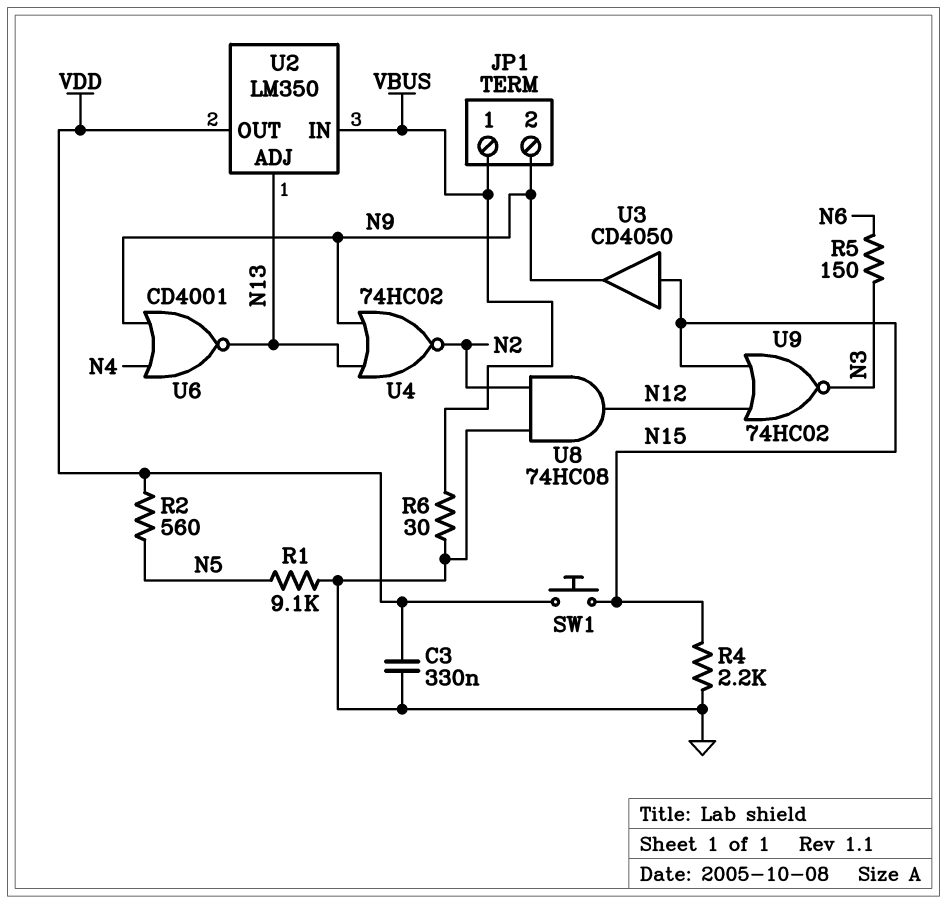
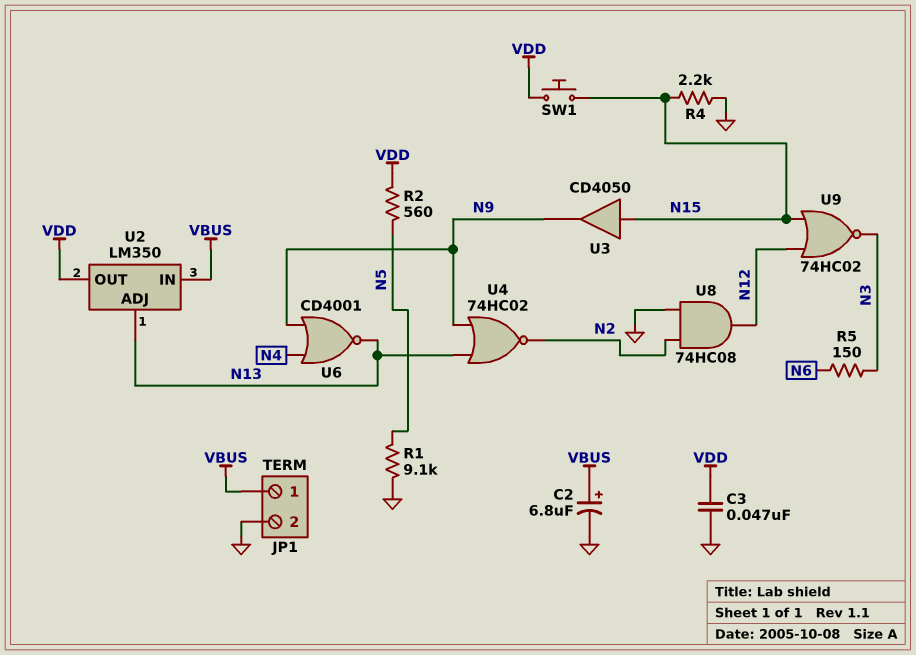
C2: none -> 6.8uF (plus VBUS, minus GND)
C3: 330nF (GND, VDD) -> 47nF (GND, VDD)
JP1 pin 2: N9 -> GND
R6: 30 (GND, VBUS) -> none

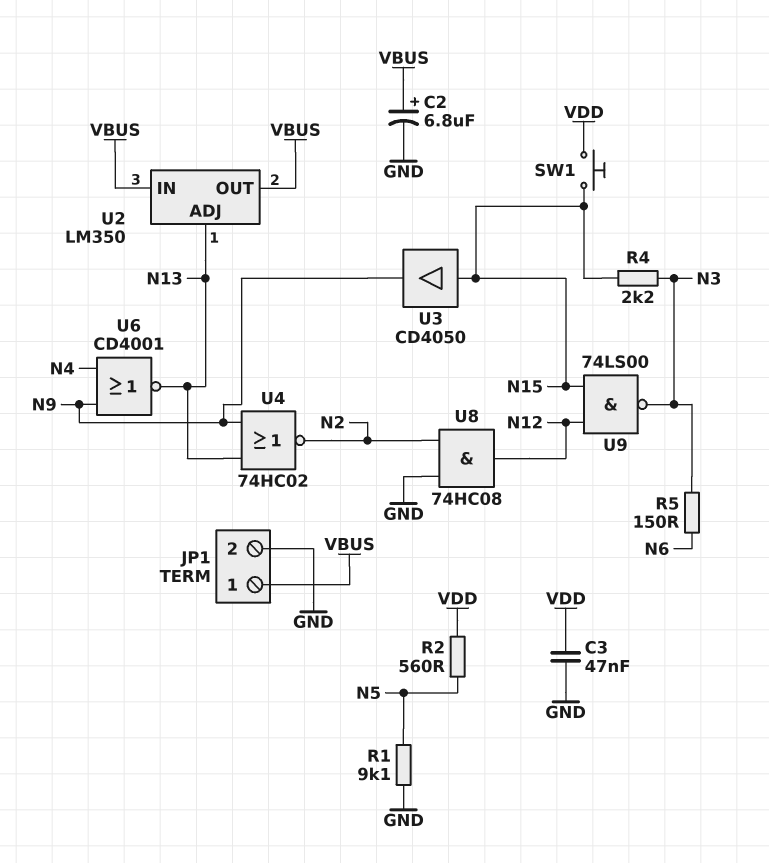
R4: 2.2k (GND, N15) -> 2.2k (N3, N15)
U2 pin OUT: VDD -> VBUS
U9: NOR 74HC02 (in N12, in N15, out N3) -> NAND 74LS00 (in N12, in N15, out N3)

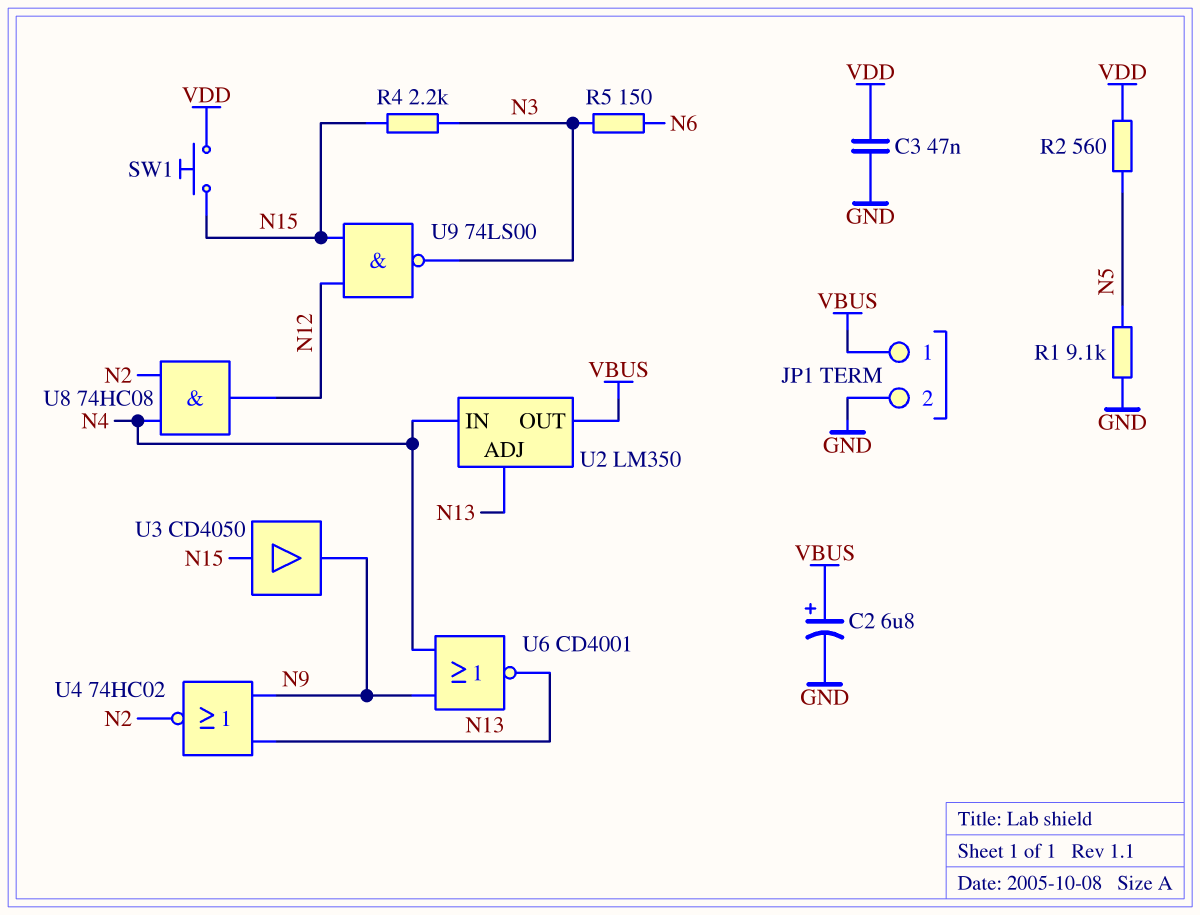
U2 pin IN: VBUS -> N4
U8: AND 74HC08 (in GND, in N2, out N12) -> AND 74HC08 (in N2, in N4, out N12)

